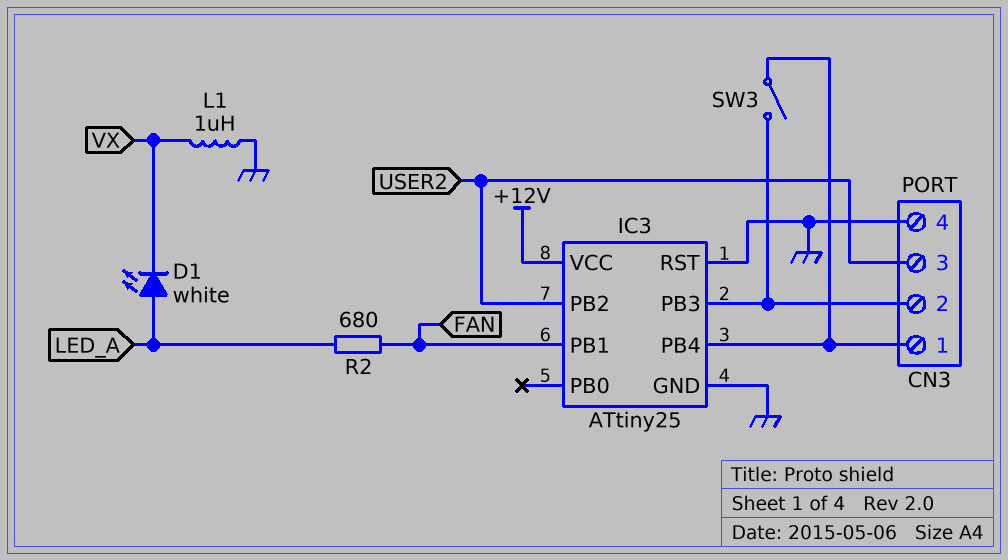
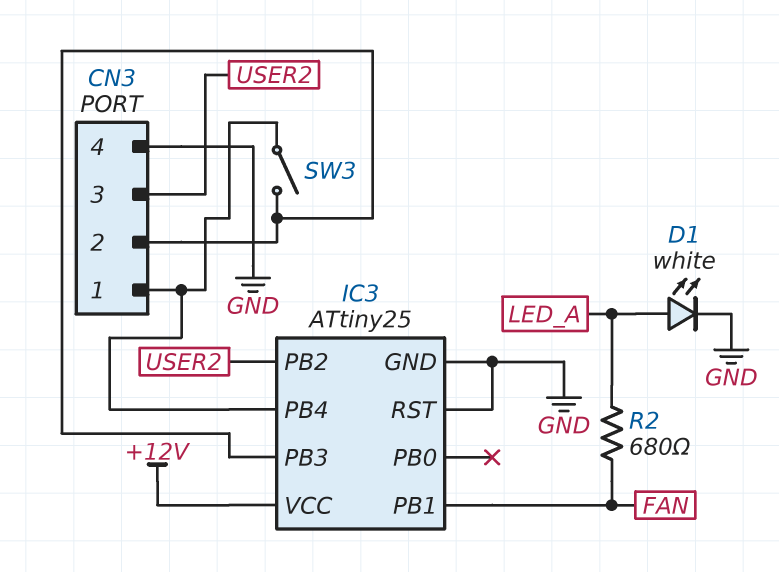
D1: LED white (A LED_A, K VX) -> LED white (A LED_A, K GND)
L1: 1uH (GND, VX) -> none

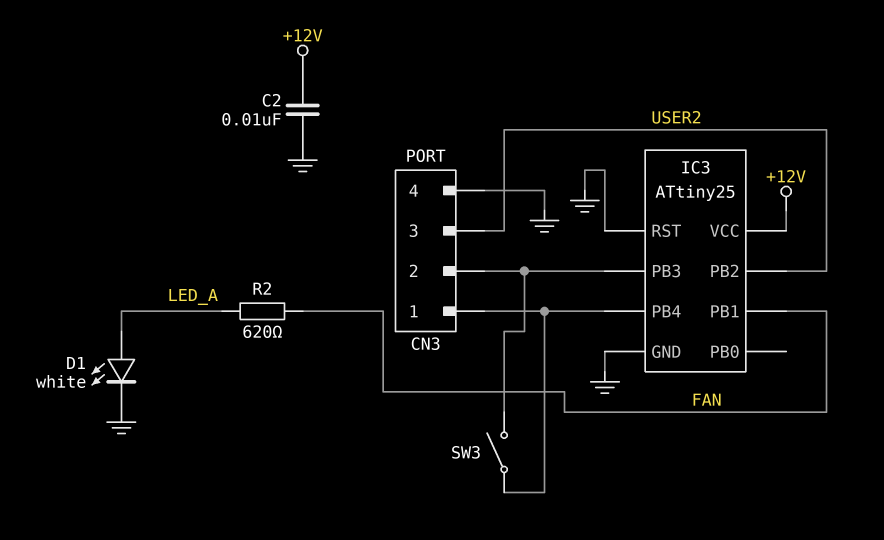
C2: none -> 10nF (+12V, GND)
R2: 680 (FAN, LED_A) -> 620 (FAN, LED_A)

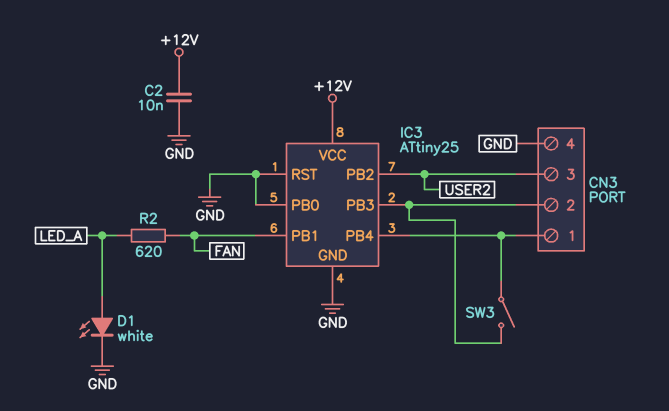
IC3 pin PB0: none -> GND

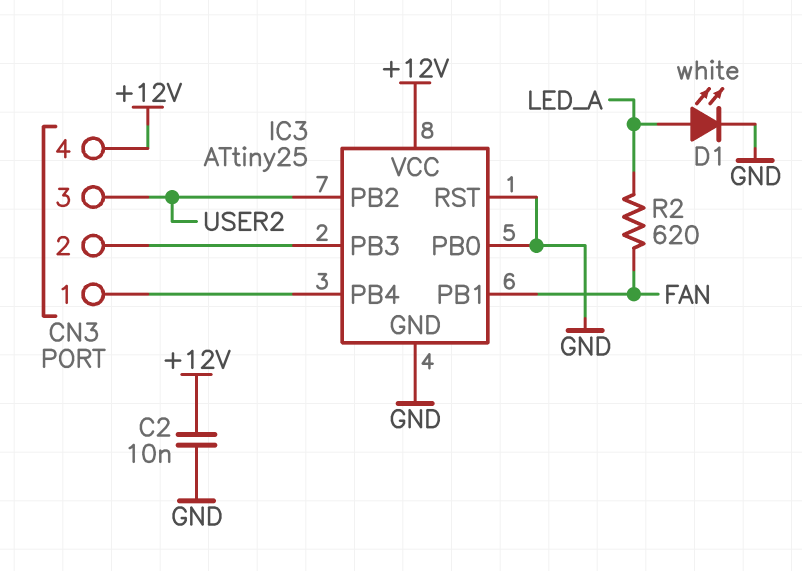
CN3 pin 4: GND -> +12V
SW3: switch (CN3/1, CN3/2) -> none

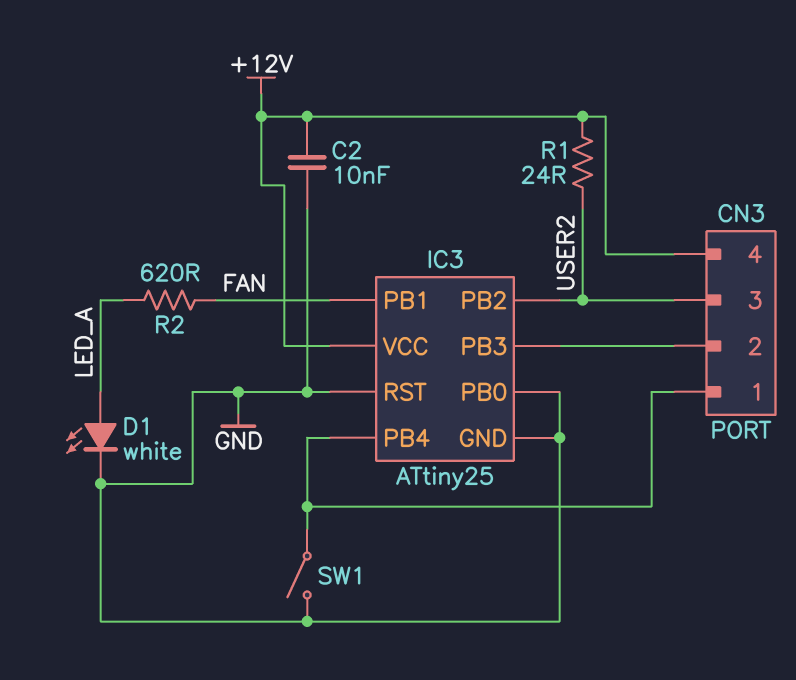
R1: none -> 24 (+12V, USER2)
SW1: none -> switch (CN3/1, GND)

